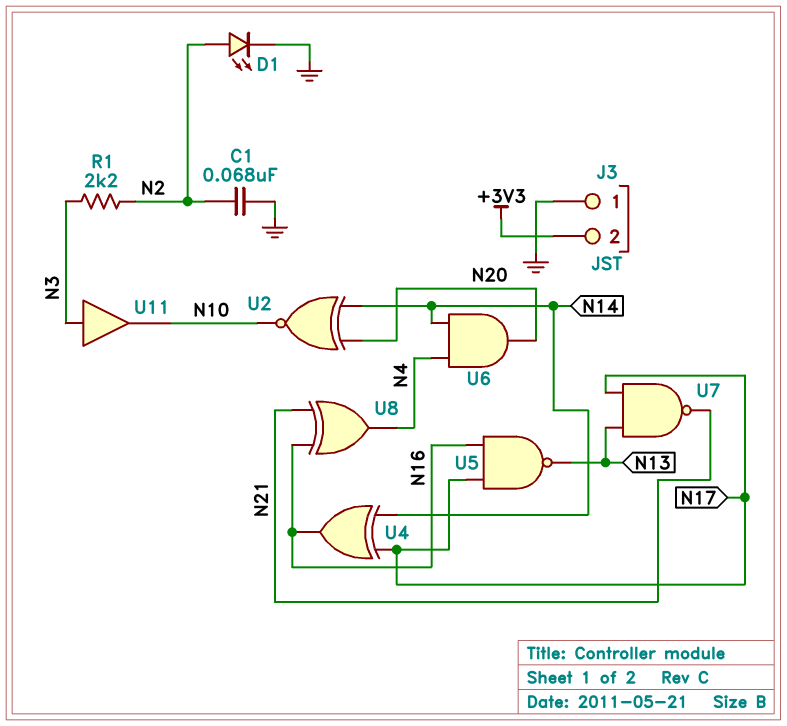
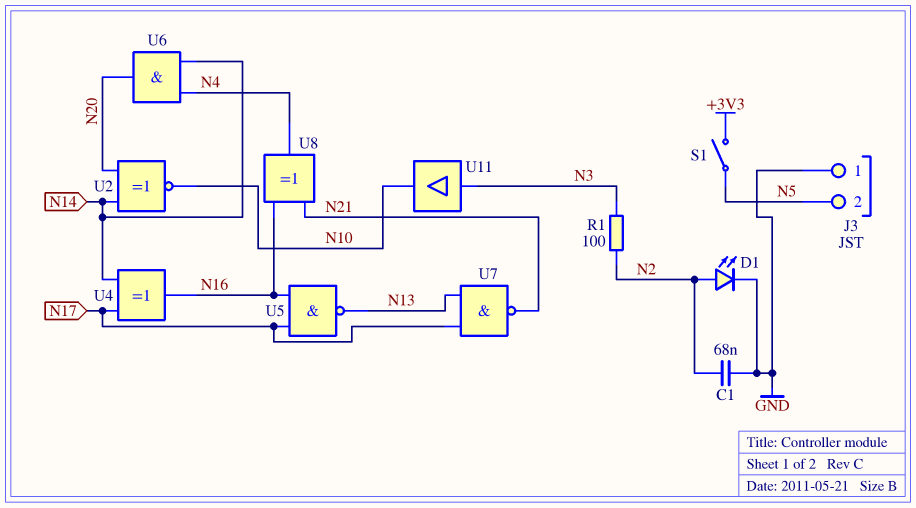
J3 pin 2: +3V3 -> N5
R1: 2.2k (N2, N3) -> 100 (N2, N3)
S1: none -> switch (+3V3, N5)

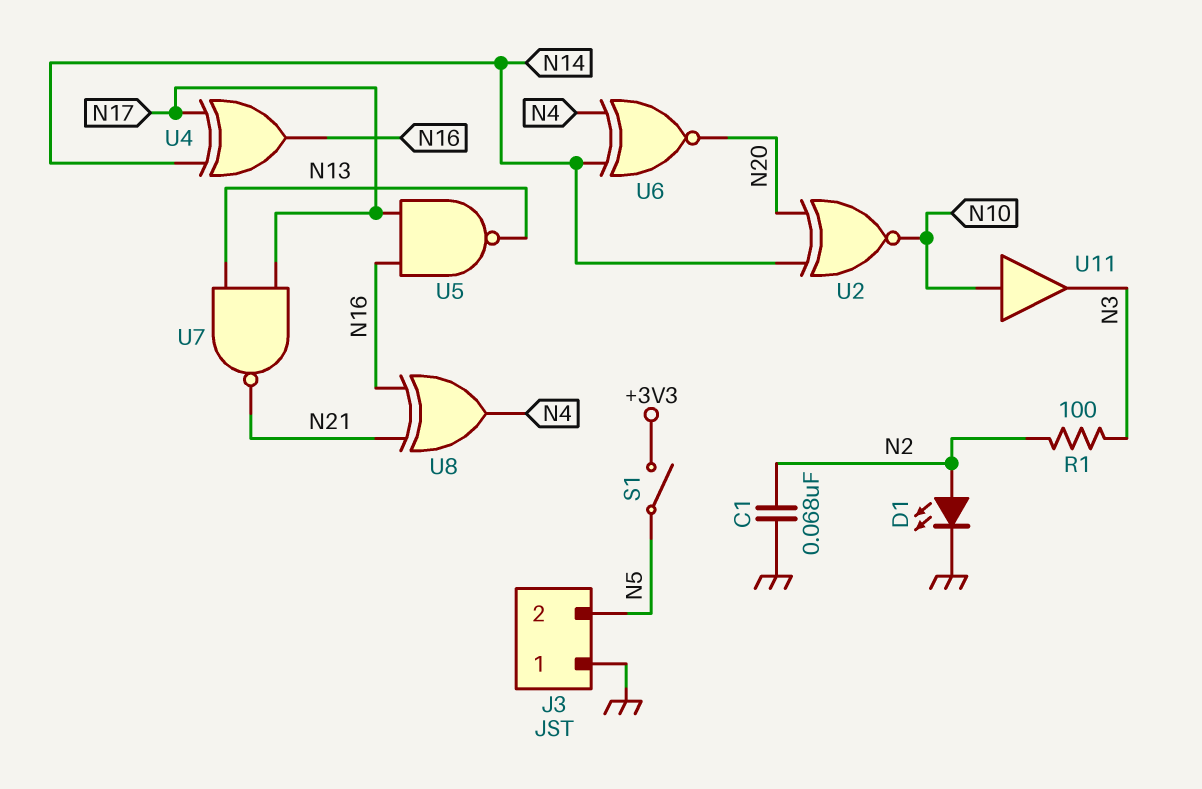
U6: AND (in N4, in N14, out N20) -> XNOR (in N4, in N14, out N20)
U11: buffer (in N3, out N10) -> buffer (in N10, out N3)

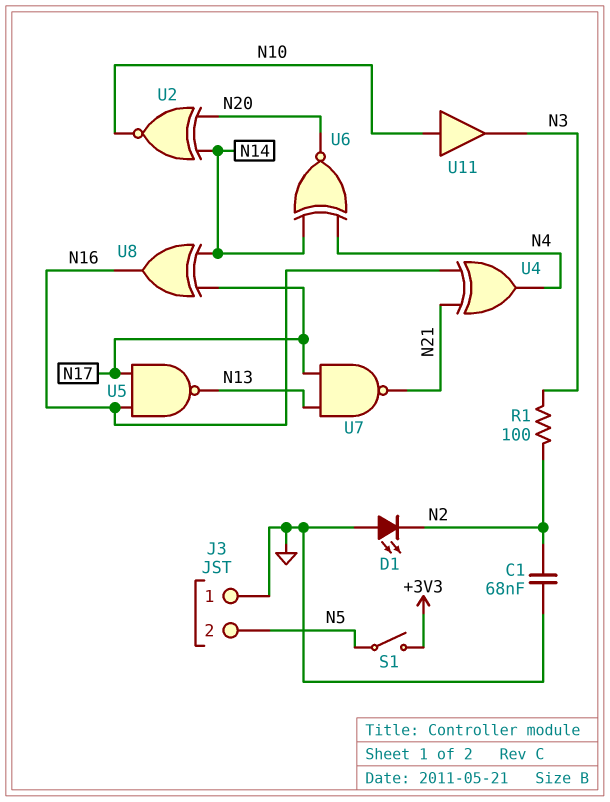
D1: LED (A N2, K GND) -> LED (A GND, K N2)
U4: XOR (in N14, in N17, out N16) -> XOR (in N16, in N21, out N4)
U8: XOR (in N16, in N21, out N4) -> XOR (in N14, in N17, out N16)

